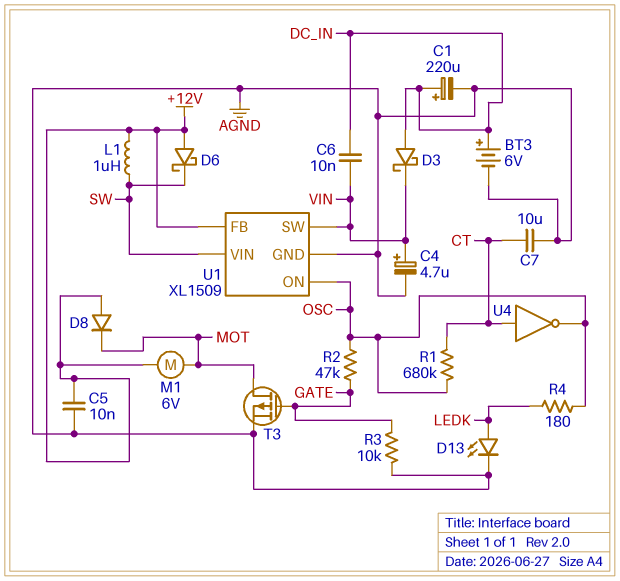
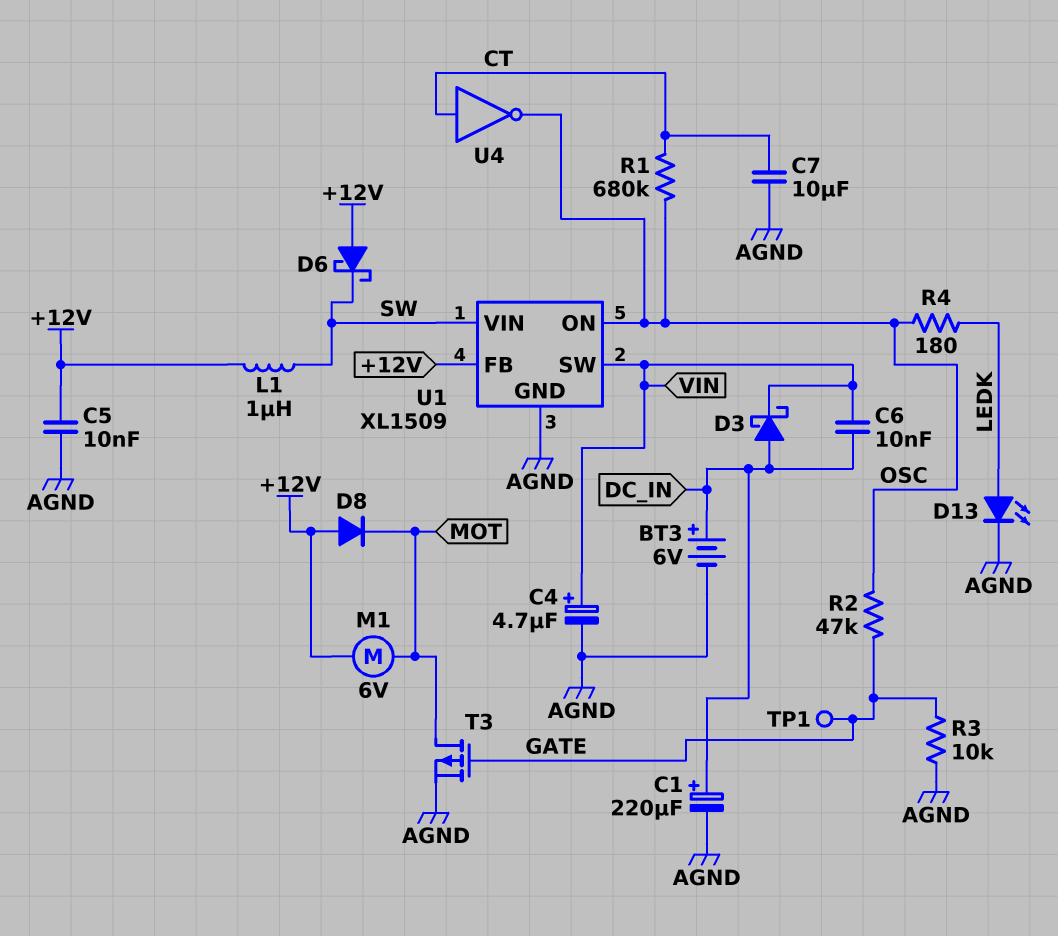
TP1: none -> test point (GATE)

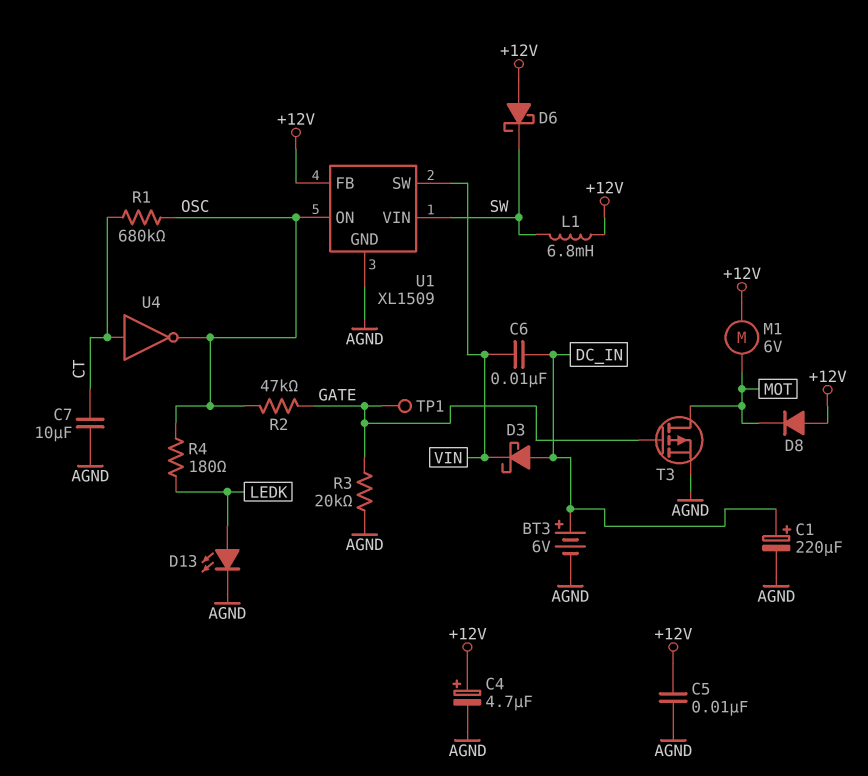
C4: 4.7uF (plus VIN, minus AGND) -> 4.7uF (plus +12V, minus AGND)
L1: 1uH (+12V, SW) -> 6.8mH (+12V, SW)
R3: 10k (AGND, GATE) -> 20k (AGND, GATE)

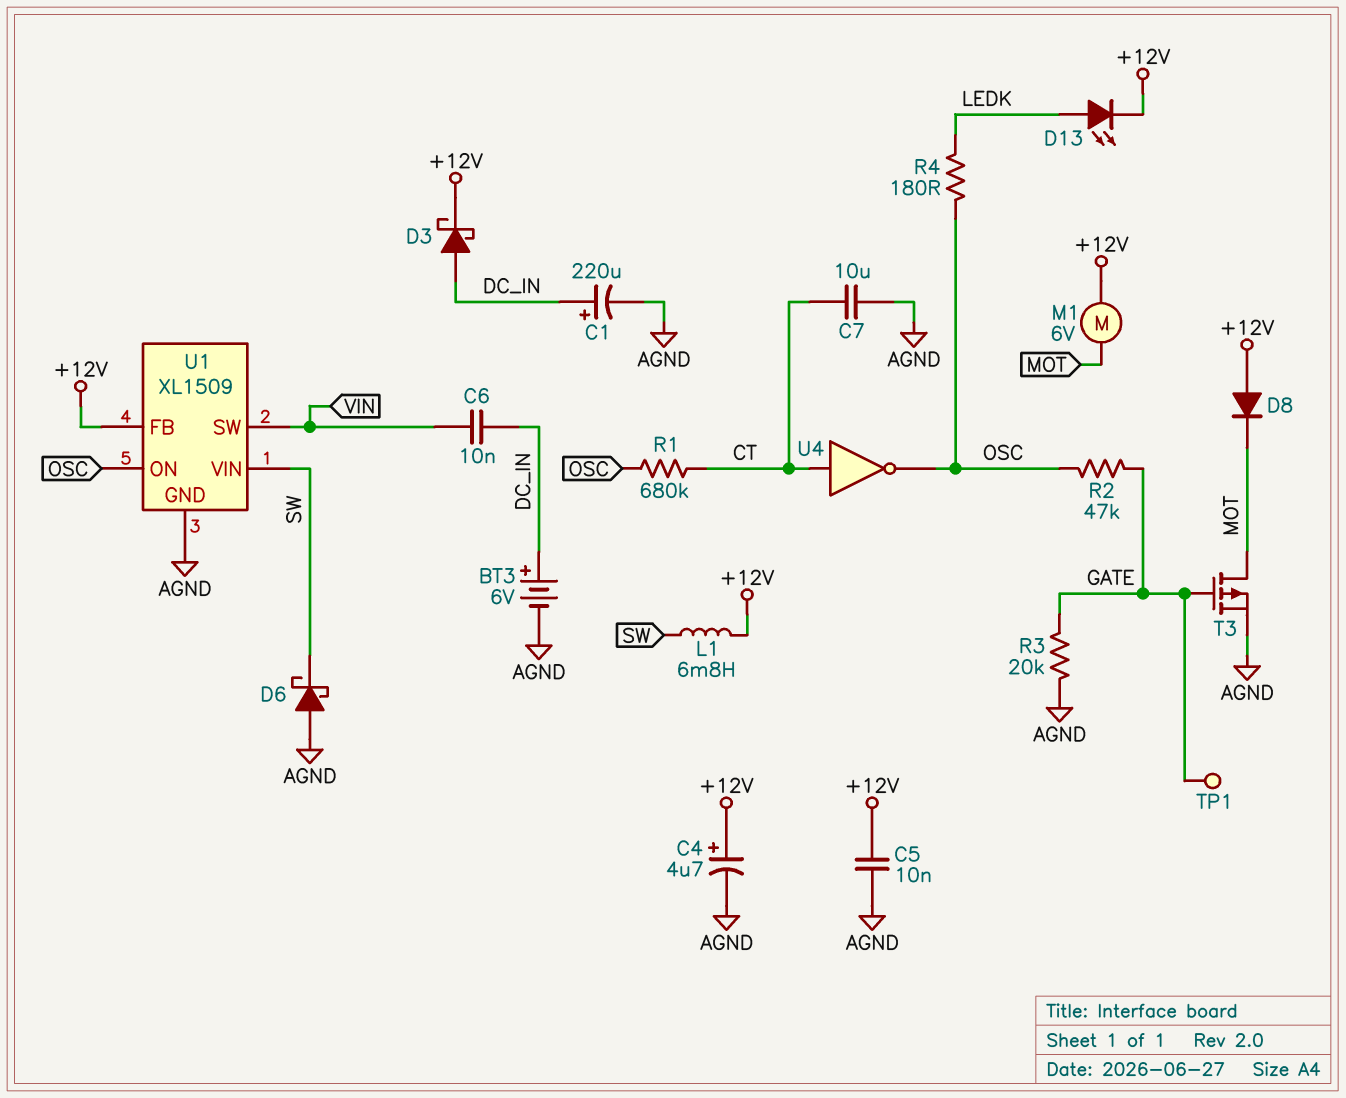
D3: schottky (A DC_IN, K VIN) -> schottky (A DC_IN, K +12V)
D6: schottky (A +12V, K SW) -> schottky (A AGND, K SW)
D13: LED (A LEDK, K AGND) -> LED (A LEDK, K +12V)

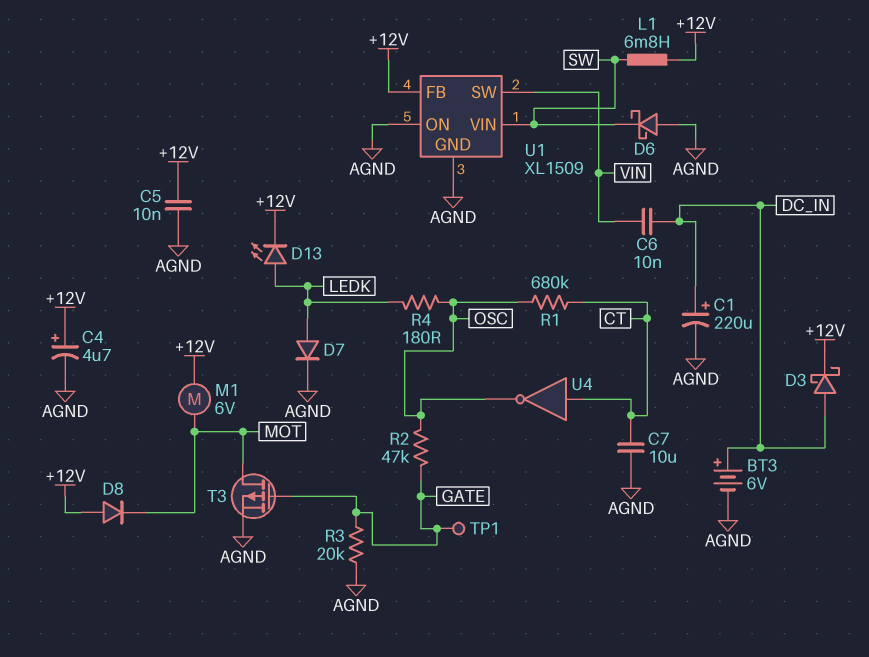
D7: none -> diode (A LEDK, K AGND)
U1 pin ON: OSC -> AGND

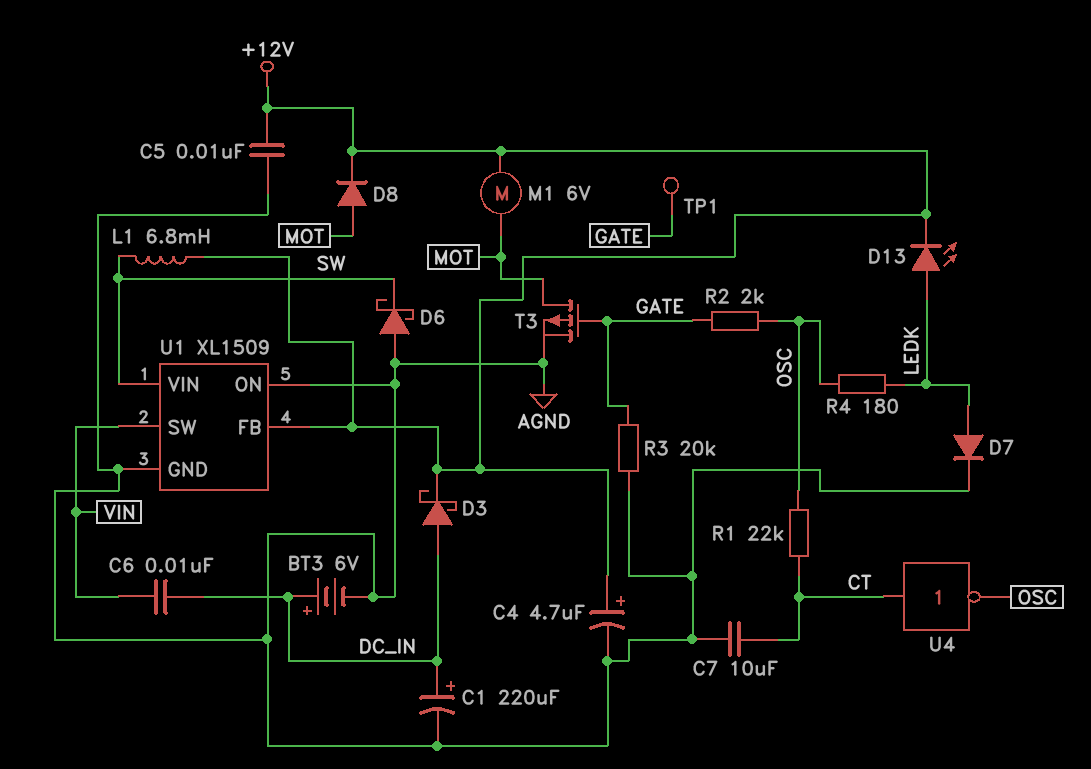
D8: diode (A +12V, K MOT) -> diode (A MOT, K +12V)
R1: 680k (CT, OSC) -> 22k (CT, OSC)
R2: 47k (GATE, OSC) -> 2k (GATE, OSC)

